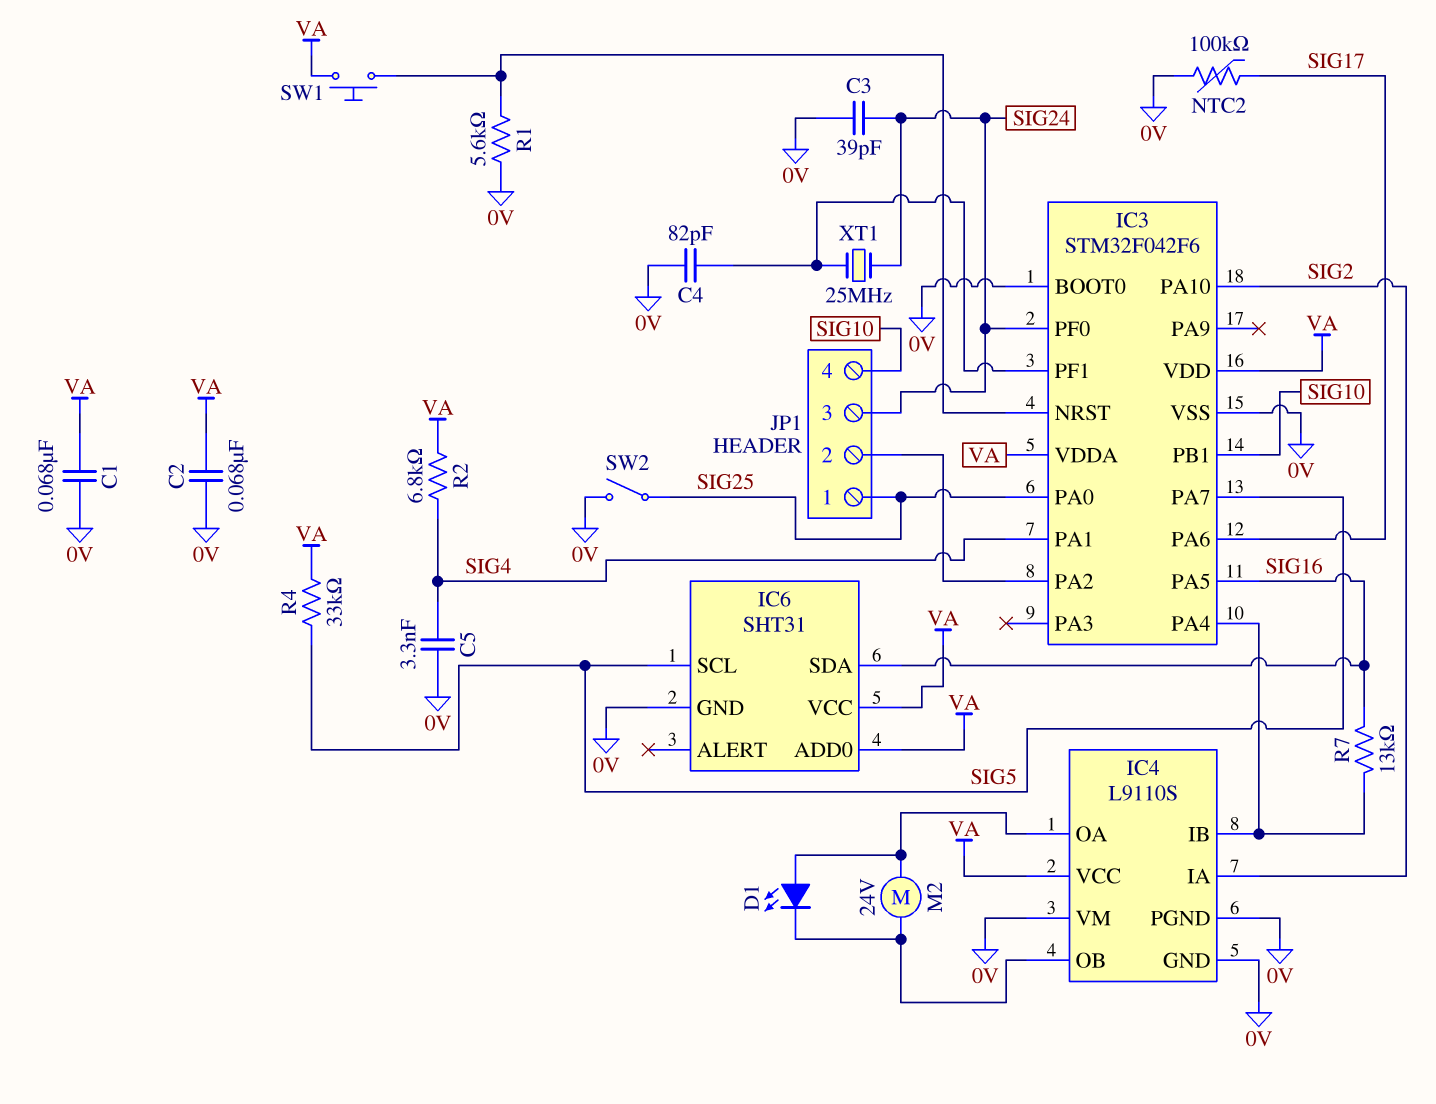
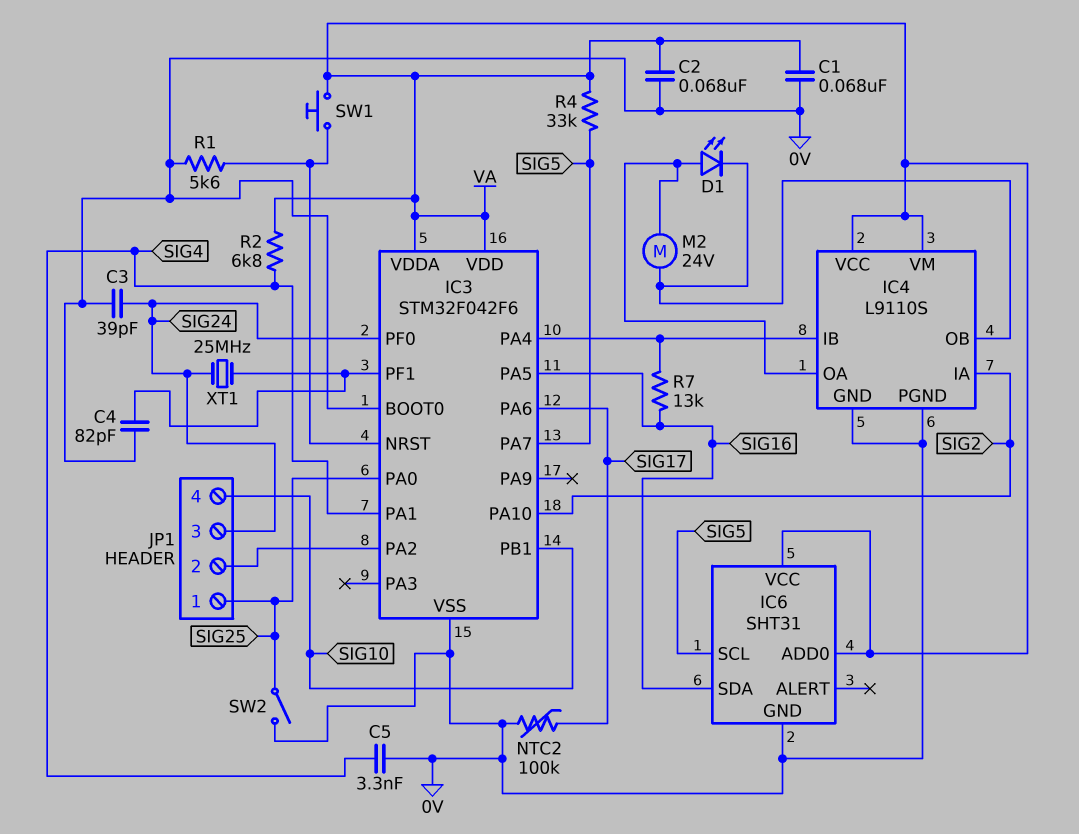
IC4 pin VM: 0V -> VA

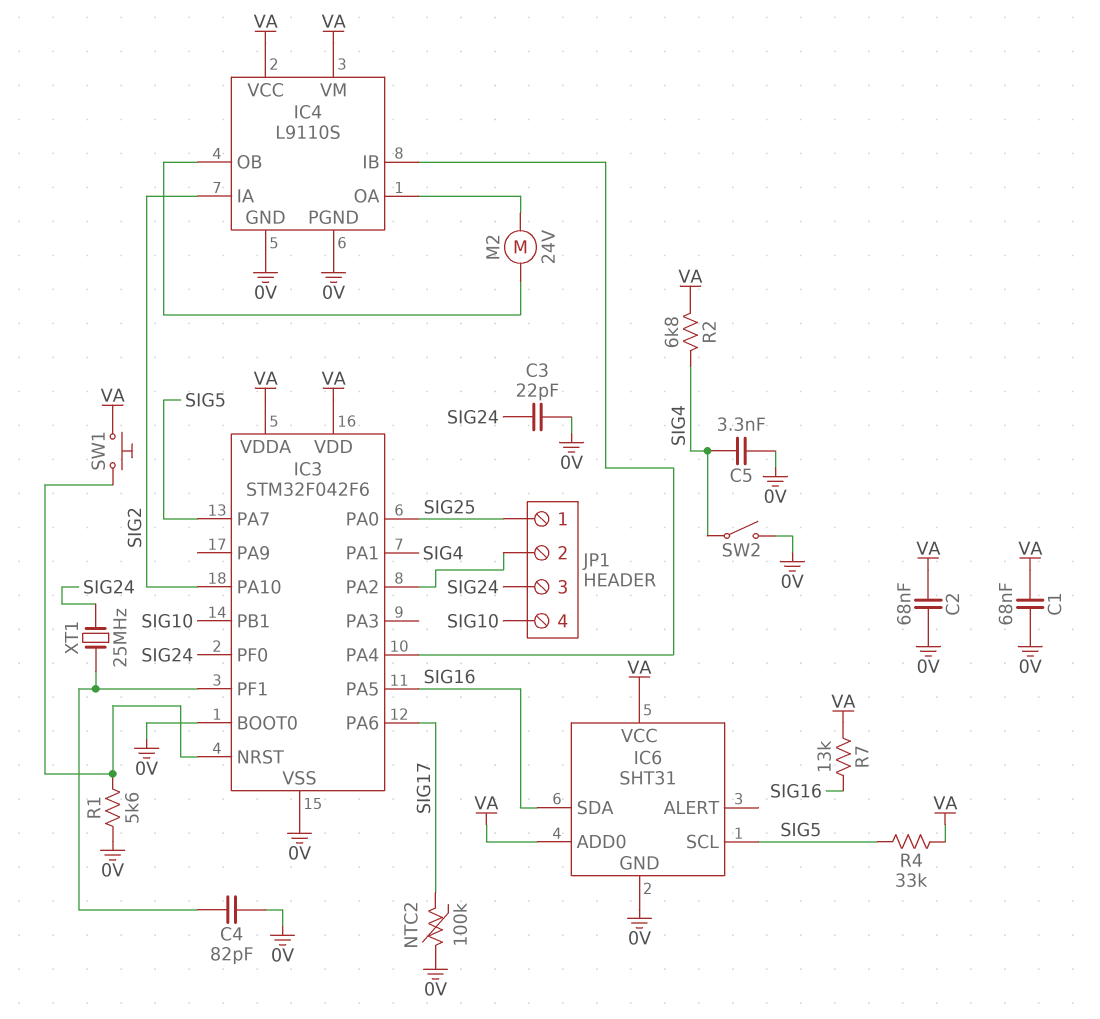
C3: 39pF (0V, SIG24) -> 22pF (0V, SIG24)
D1: LED (A IC4/OA, K IC4/OB) -> none
R7: 13k (IC3/PA4, SIG16) -> 13k (SIG16, VA)
SW2: switch (0V, SIG25) -> switch (0V, SIG4)

